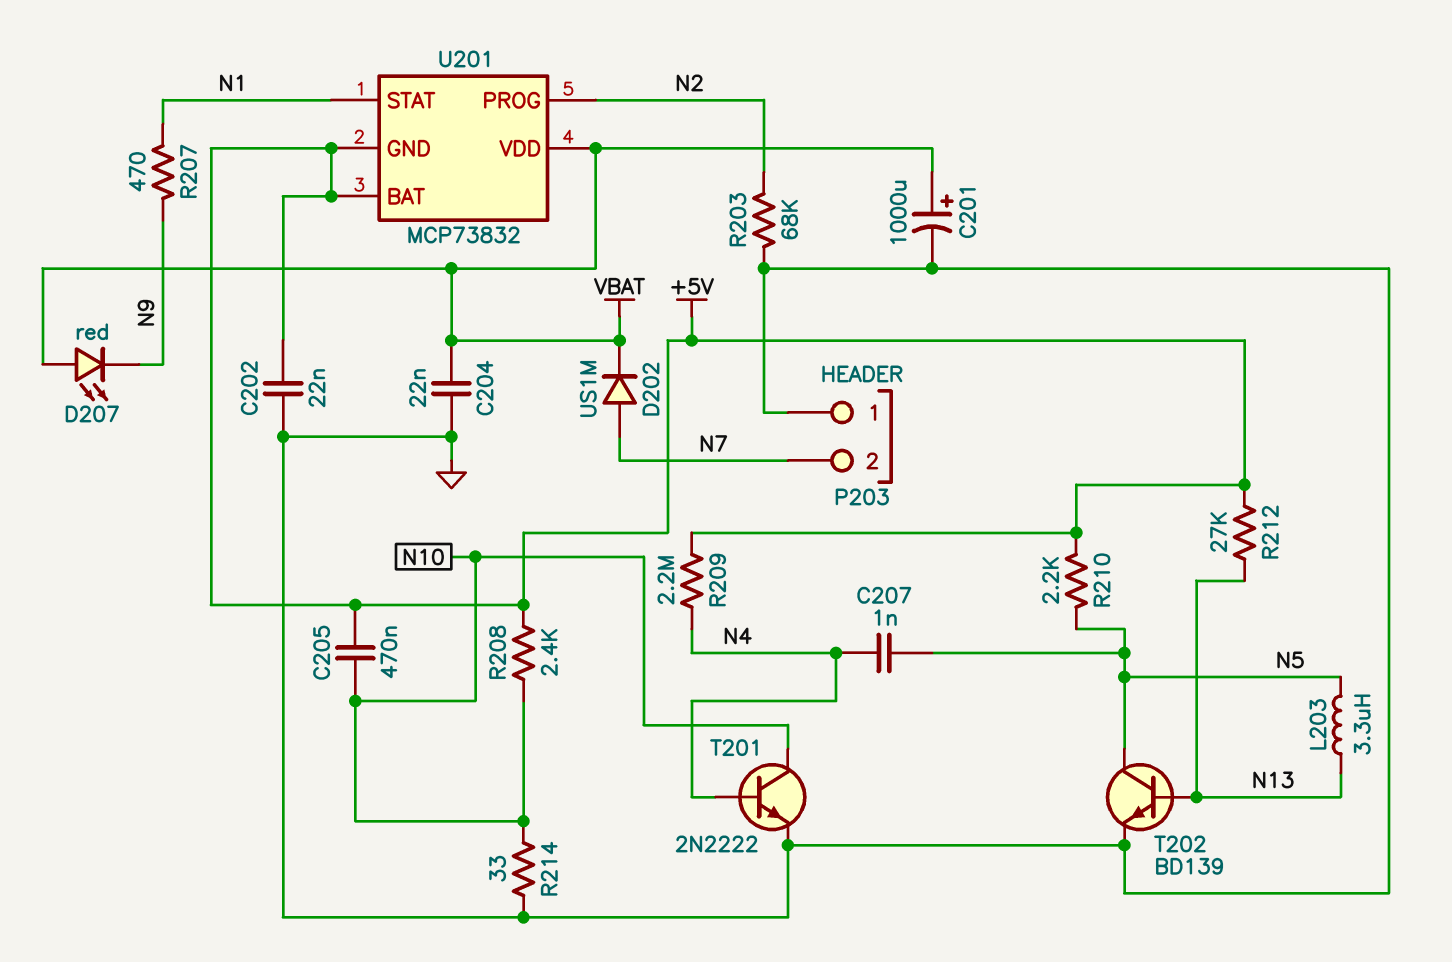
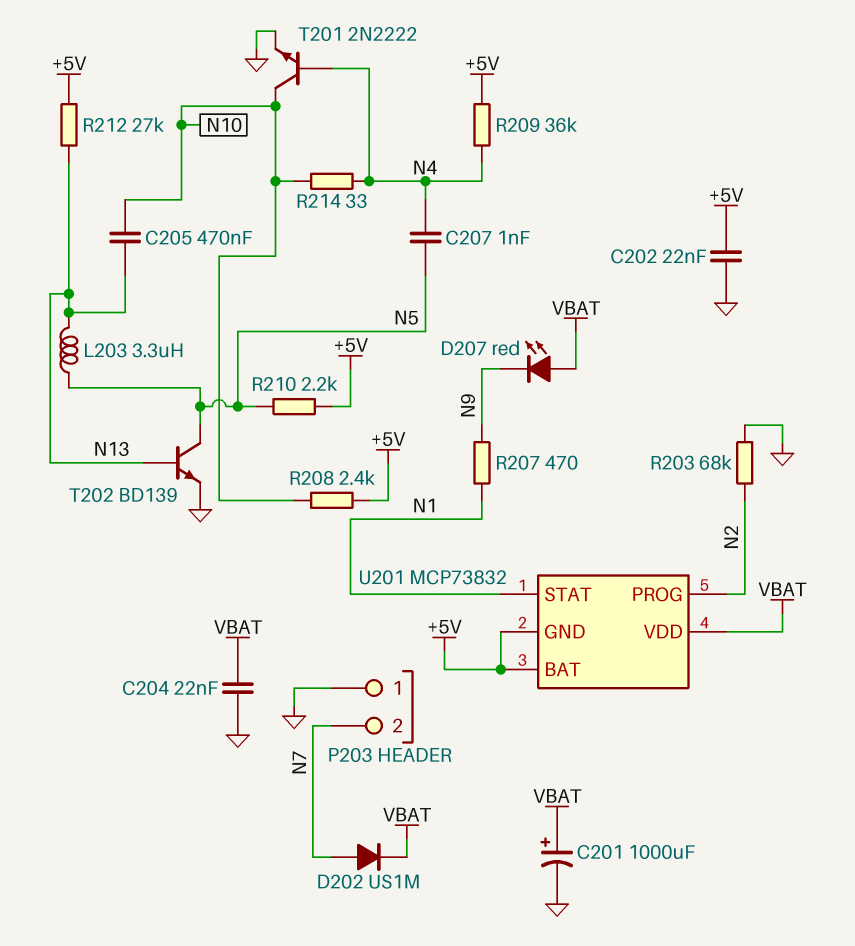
C205: 470nF (+5V, N10) -> 470nF (N10, N13)
R209: 2.2M (+5V, N4) -> 36k (+5V, N4)
R214: 33 (GND, N10) -> 33 (N4, N10)

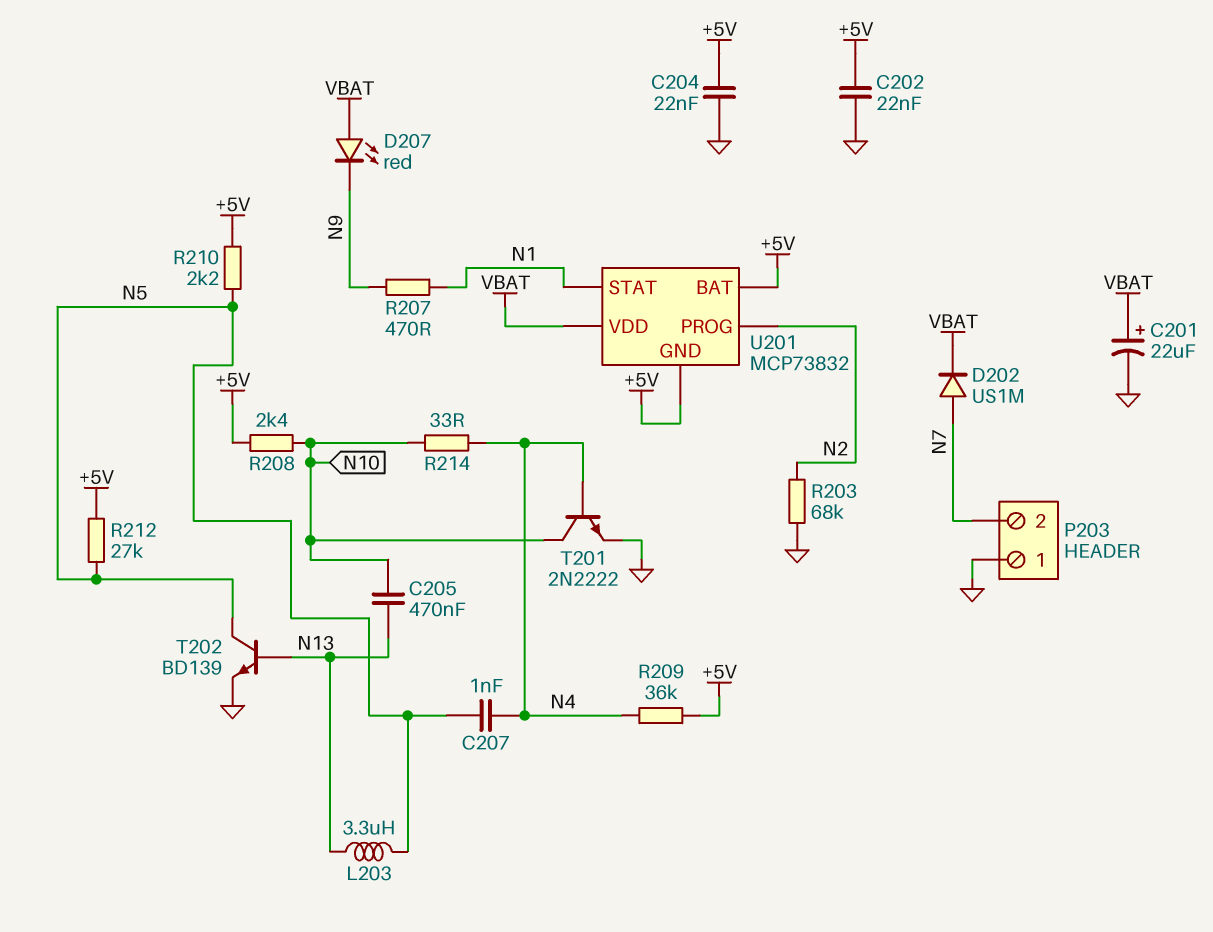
C201: 1000uF (plus VBAT, minus GND) -> 22uF (plus VBAT, minus GND)
C204: 22nF (GND, VBAT) -> 22nF (+5V, GND)
R212: 27k (+5V, N13) -> 27k (+5V, N5)

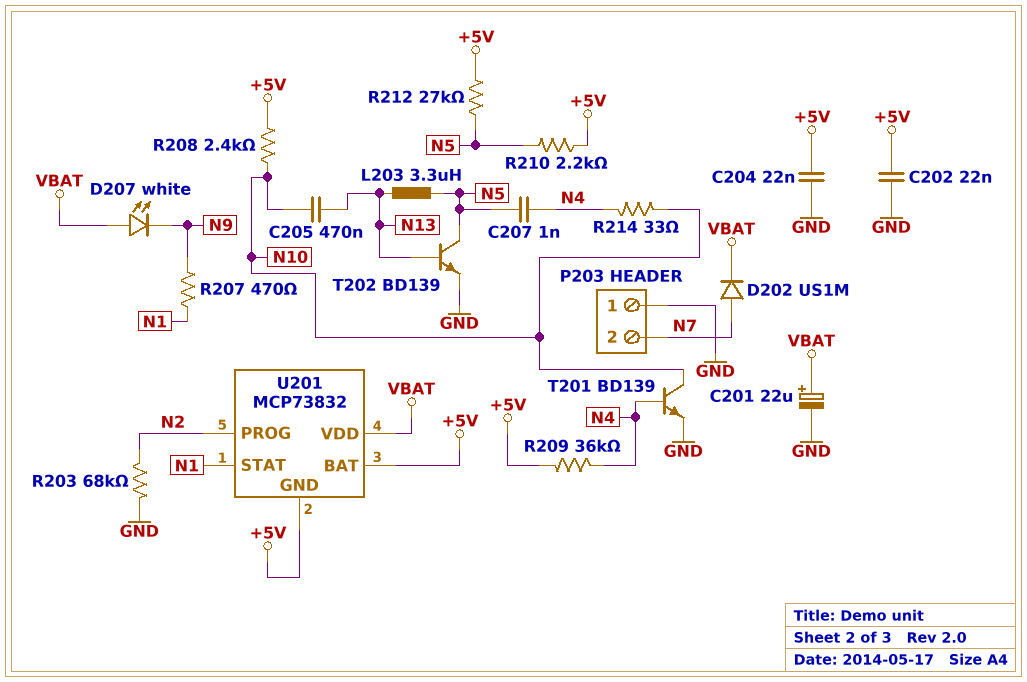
D207: LED red (A VBAT, K N9) -> LED white (A VBAT, K N9)
T201: NPN 2N2222 (B N4, C N10, E GND) -> NPN BD139 (B N4, C N10, E GND)

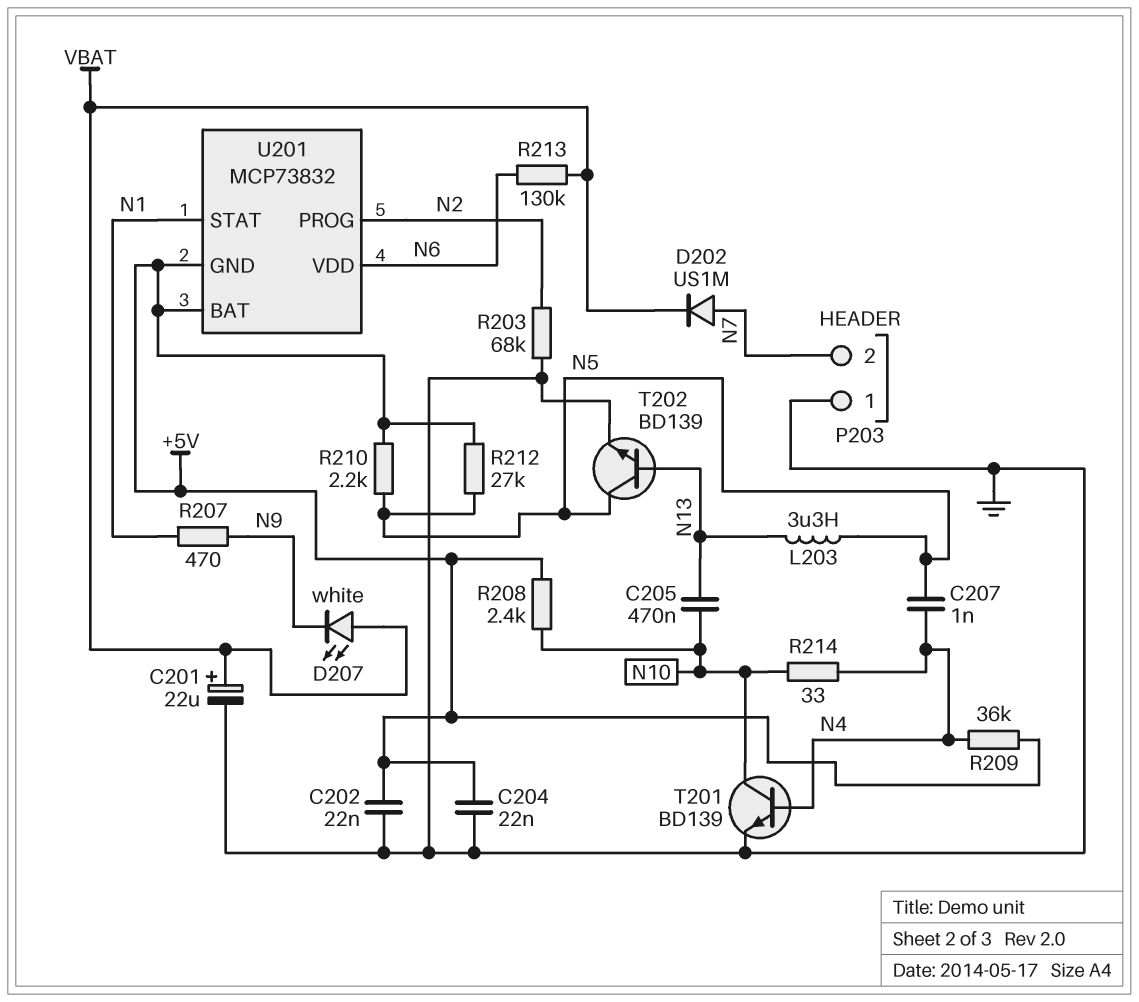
R213: none -> 130k (N6, VBAT)
U201 pin VDD: VBAT -> N6

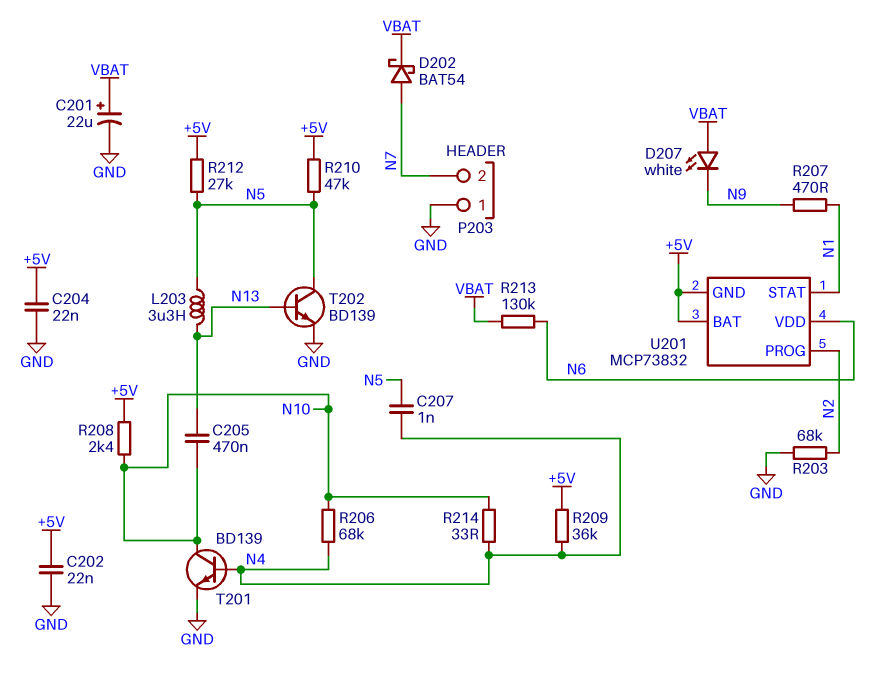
D202: diode US1M (A N7, K VBAT) -> schottky BAT54 (A N7, K VBAT)
R206: none -> 68k (N4, N10)
R210: 2.2k (+5V, N5) -> 47k (+5V, N5)

